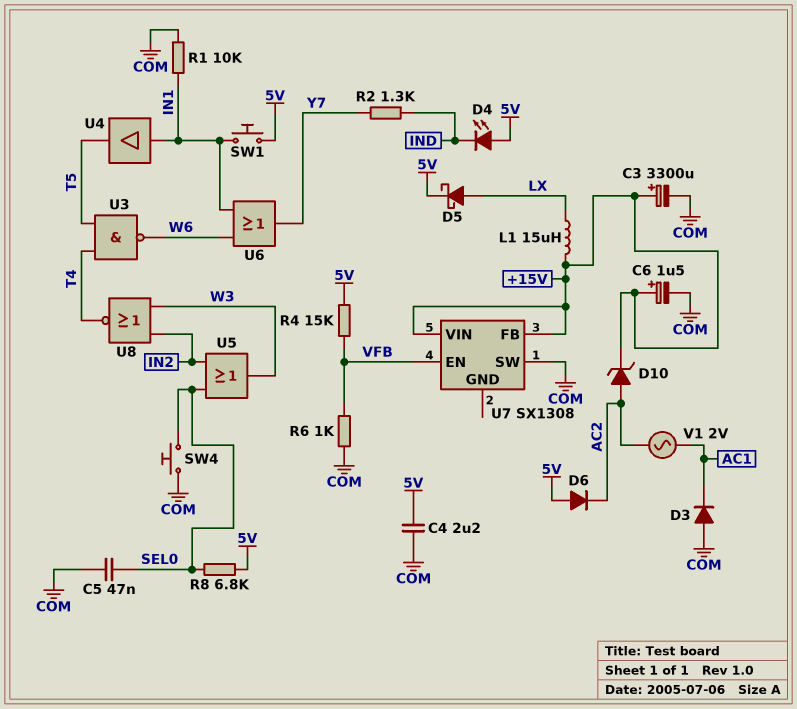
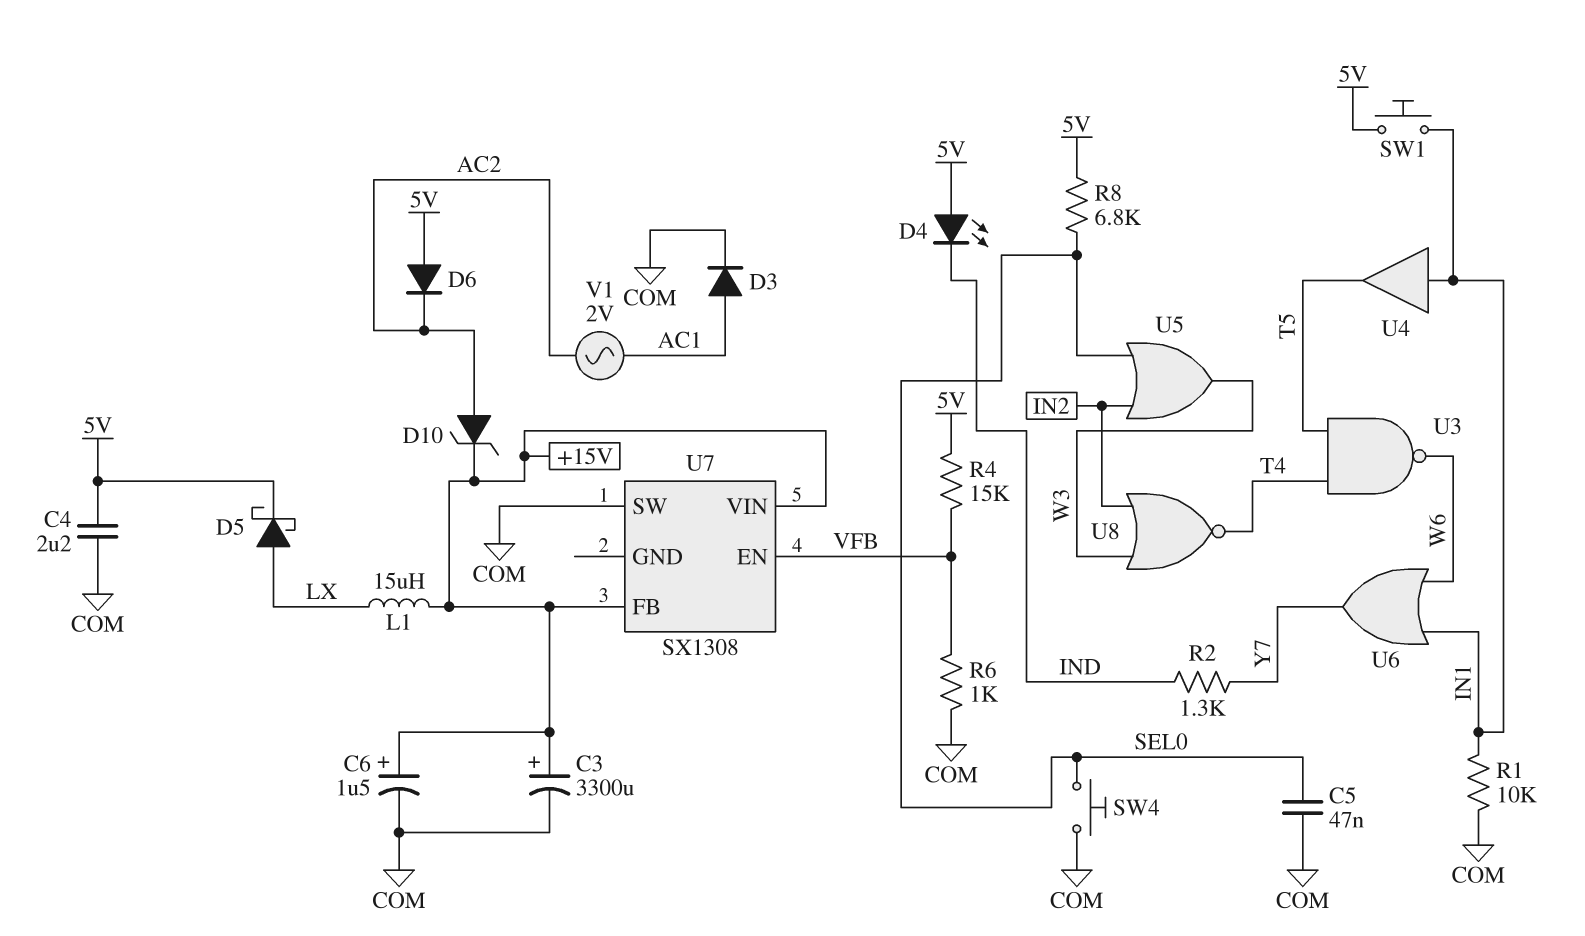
D3: diode (A COM, K AC1) -> diode (A AC1, K COM)

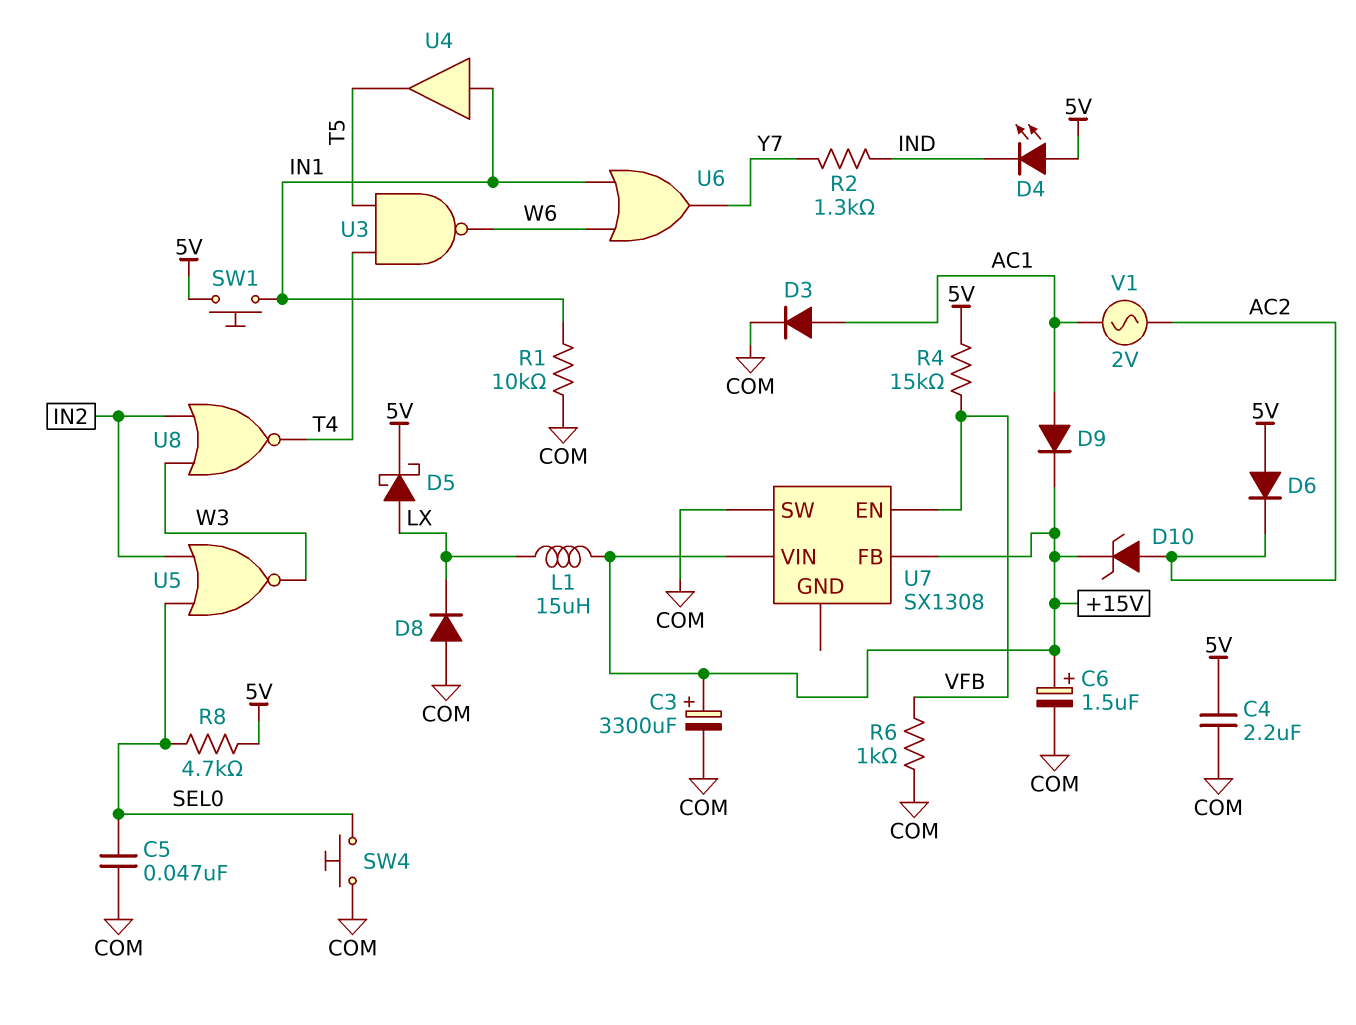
D8: none -> diode (A COM, K LX)
D9: none -> diode (A AC1, K +15V)
R8: 6.8k (5V, SEL0) -> 4.7k (5V, SEL0)
U5: OR (in IN2, in SEL0, out W3) -> NOR (in IN2, in SEL0, out W3)

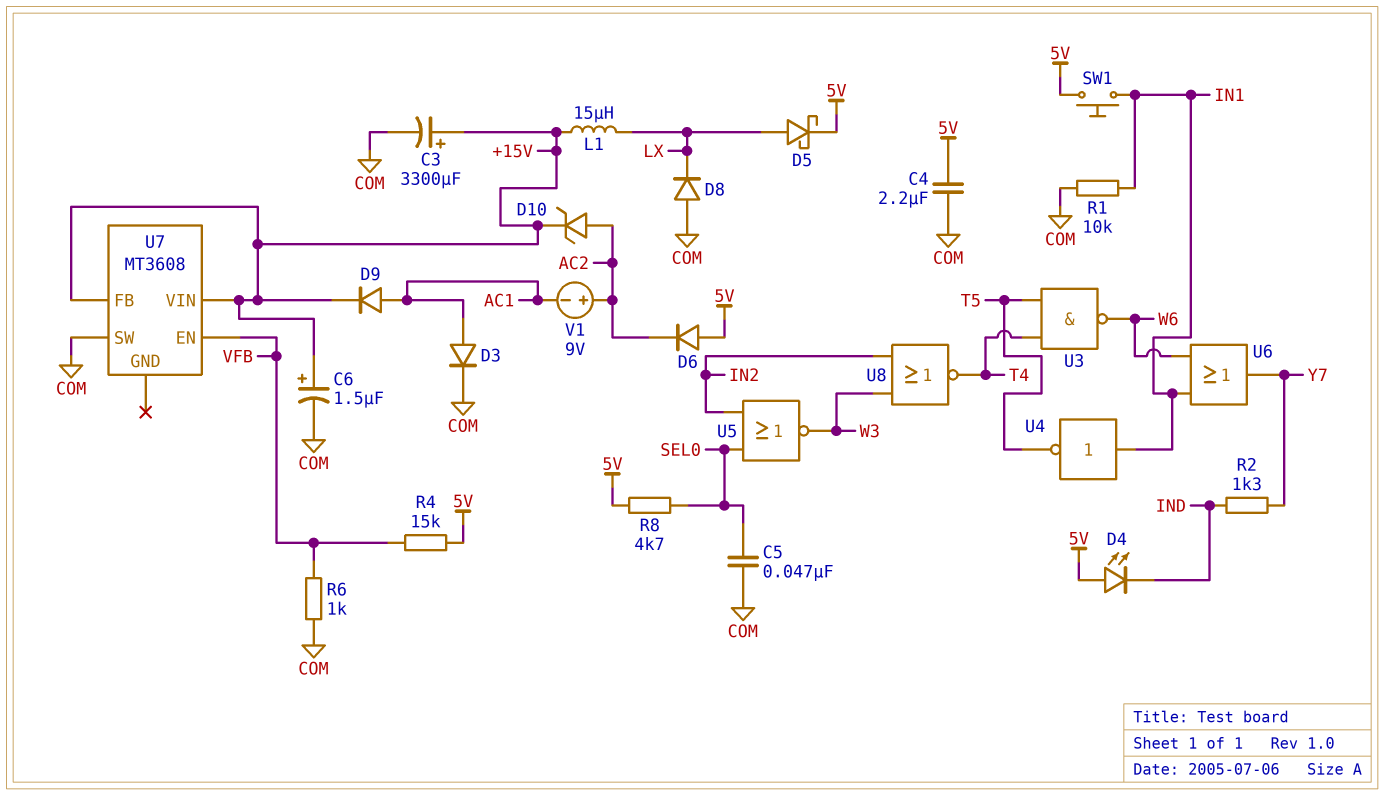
SW4: button (COM, SEL0) -> none
U4: buffer (in IN1, out T5) -> NOT (in IN1, out T5)
U7: SX1308 -> MT3608
V1: AC 2V (AC1, AC2) -> 9V (plus AC2, minus AC1)

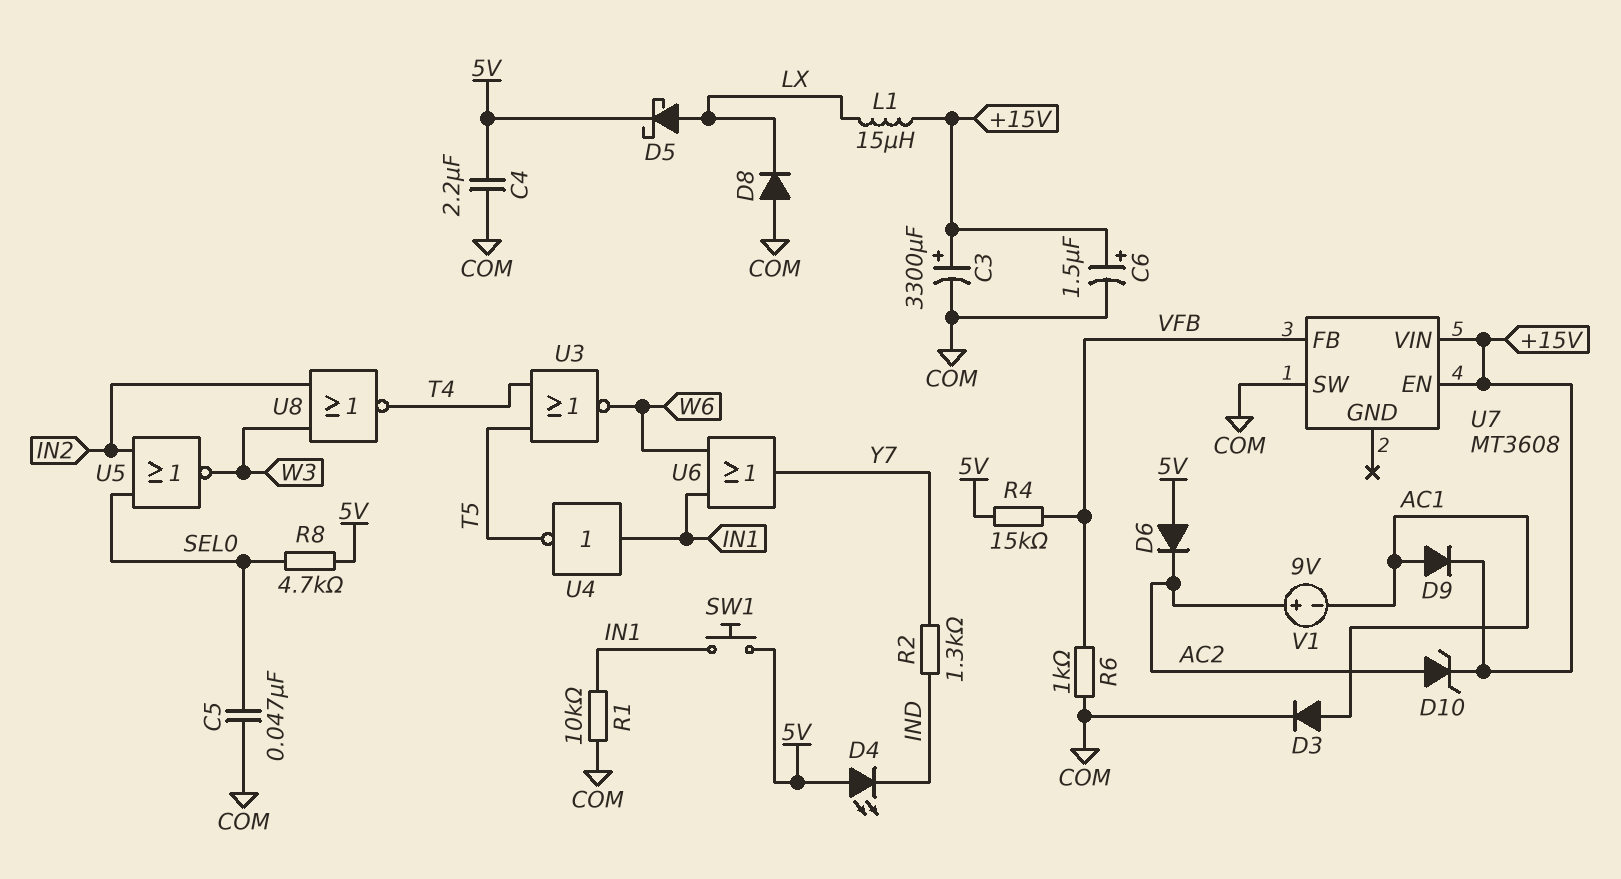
U3: NAND (in T4, in T5, out W6) -> NOR (in T4, in T5, out W6)
U7 pin EN: VFB -> +15V
U7 pin FB: +15V -> VFB

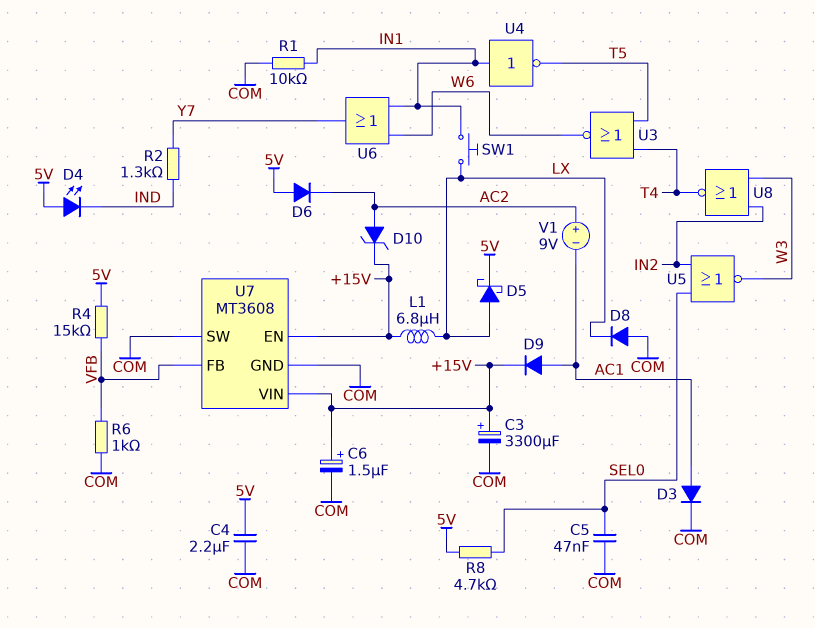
L1: 15uH (+15V, LX) -> 6.8uH (+15V, LX)
SW1: button (5V, IN1) -> button (IN1, LX)
U7 pin GND: none -> COM

